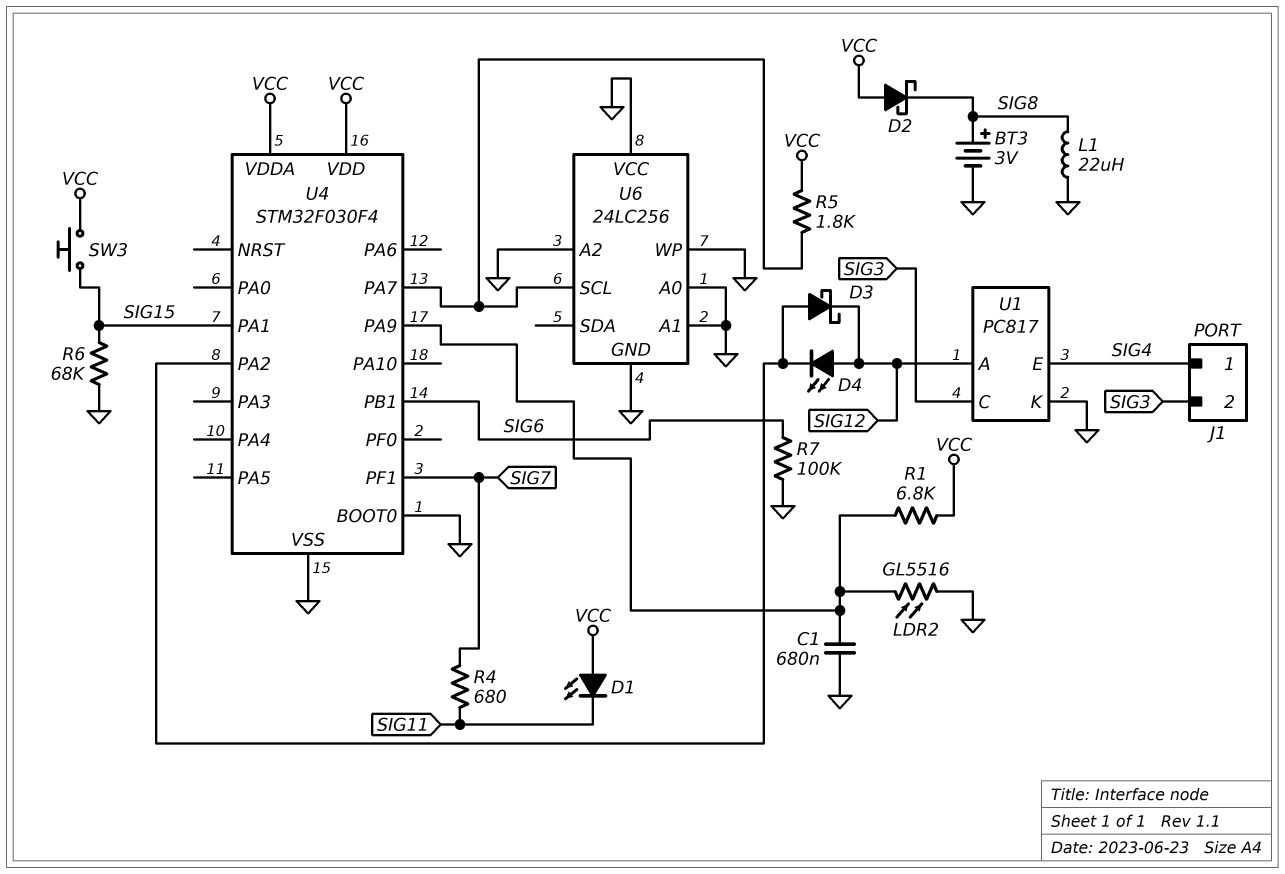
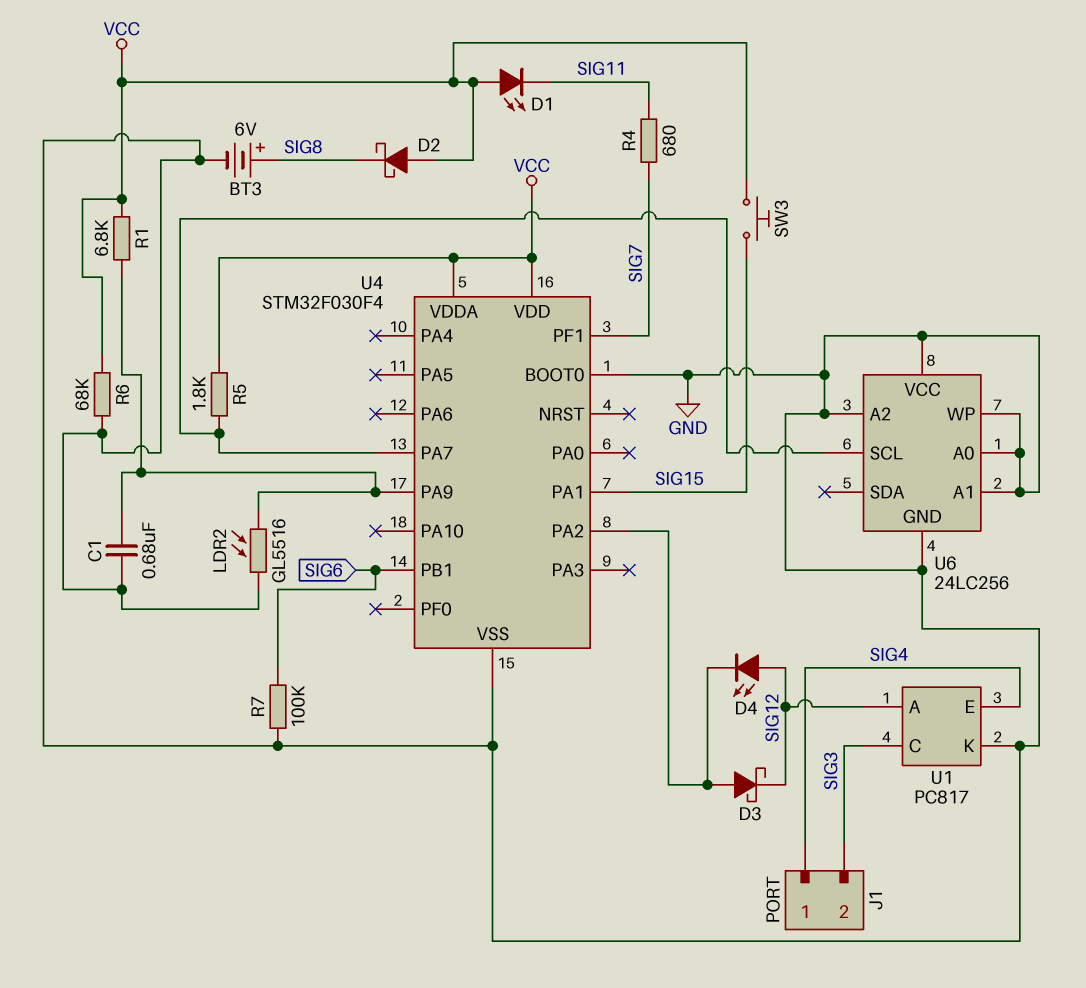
BT3: 3V (plus SIG8, minus GND) -> 6V (plus SIG8, minus GND)
L1: 22uH (GND, SIG8) -> none
R6: 68k (GND, SIG15) -> 68k (GND, VCC)

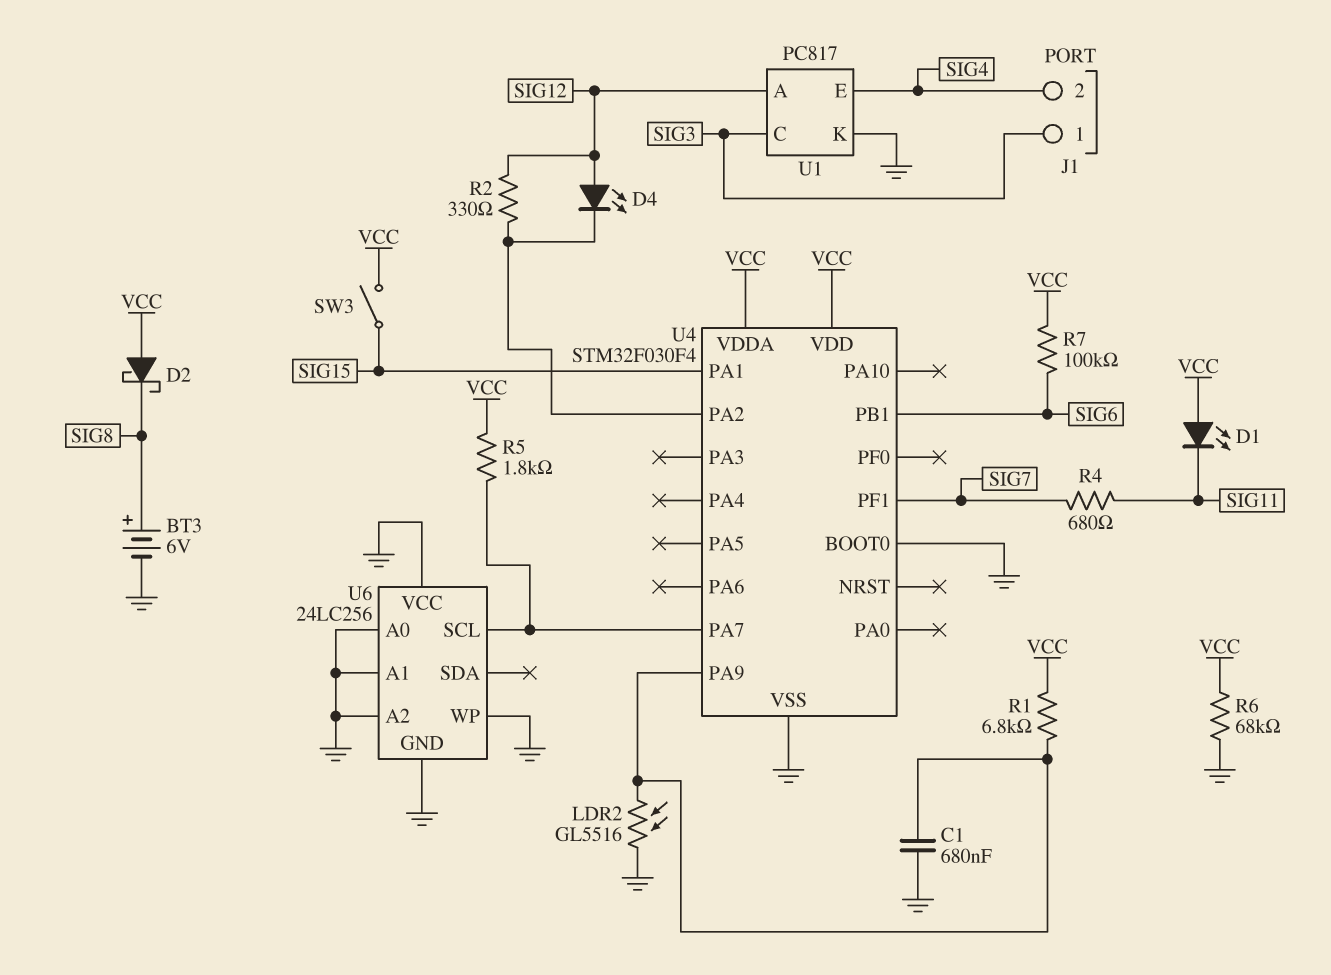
D3: schottky (A U4/PA2, K SIG12) -> none
J1 pin 1: SIG4 -> SIG3
J1 pin 2: SIG3 -> SIG4
R2: none -> 330 (SIG12, U4/PA2)
R7: 100k (GND, SIG6) -> 100k (SIG6, VCC)
SW3: button (SIG15, VCC) -> switch (SIG15, VCC)

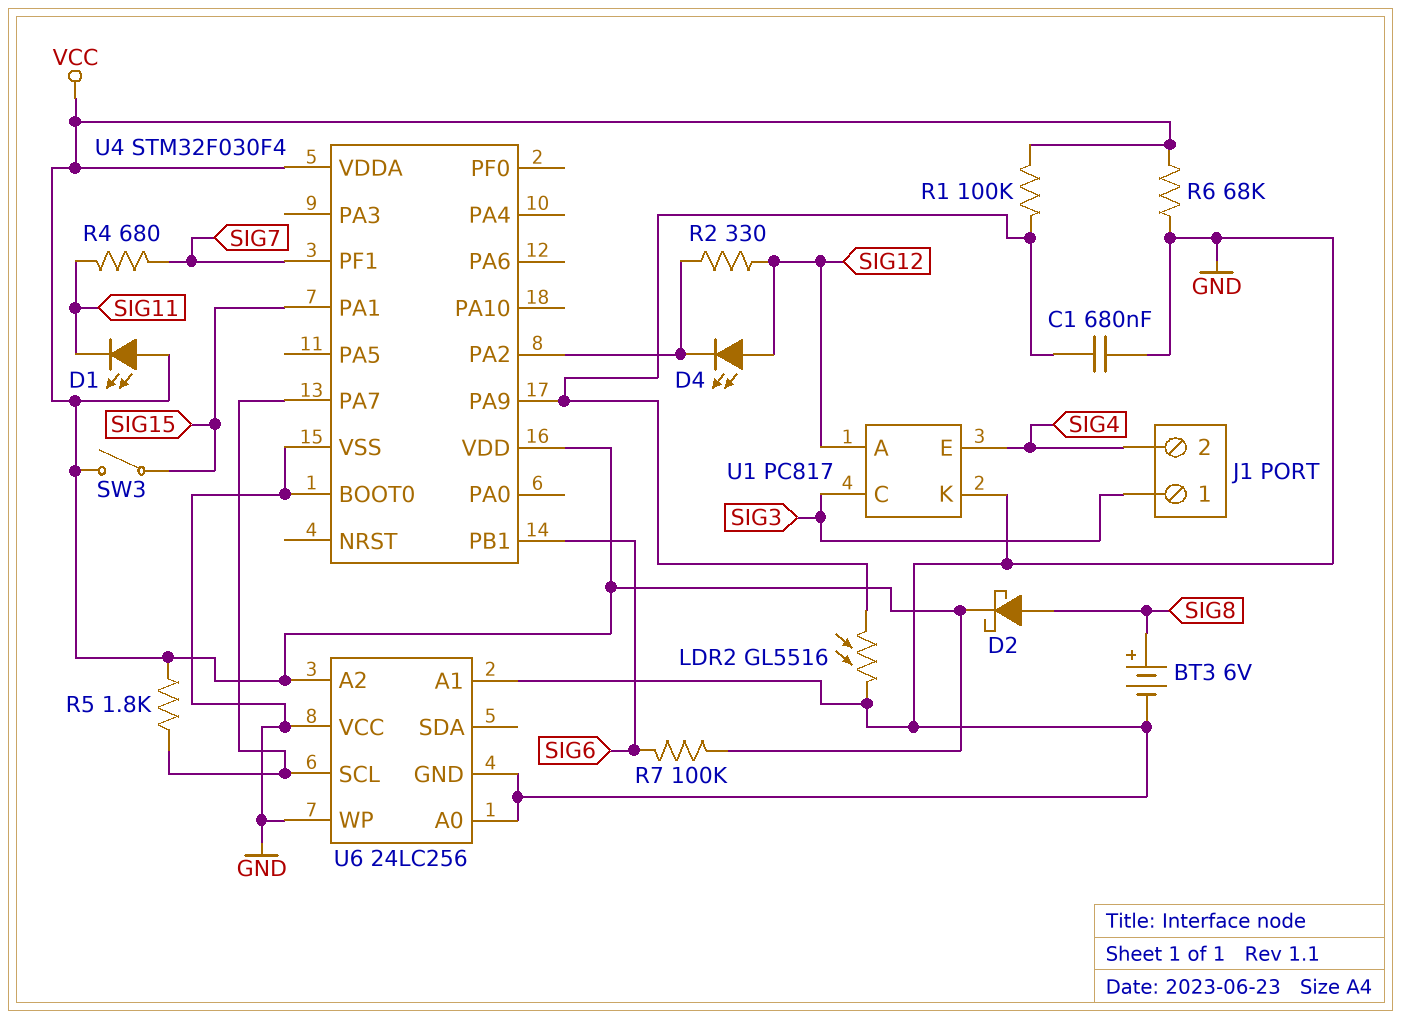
D2: schottky (A VCC, K SIG8) -> schottky (A SIG8, K VCC)
R1: 6.8k (U4/PA9, VCC) -> 100k (U4/PA9, VCC)
U6 pin A2: GND -> VCC

